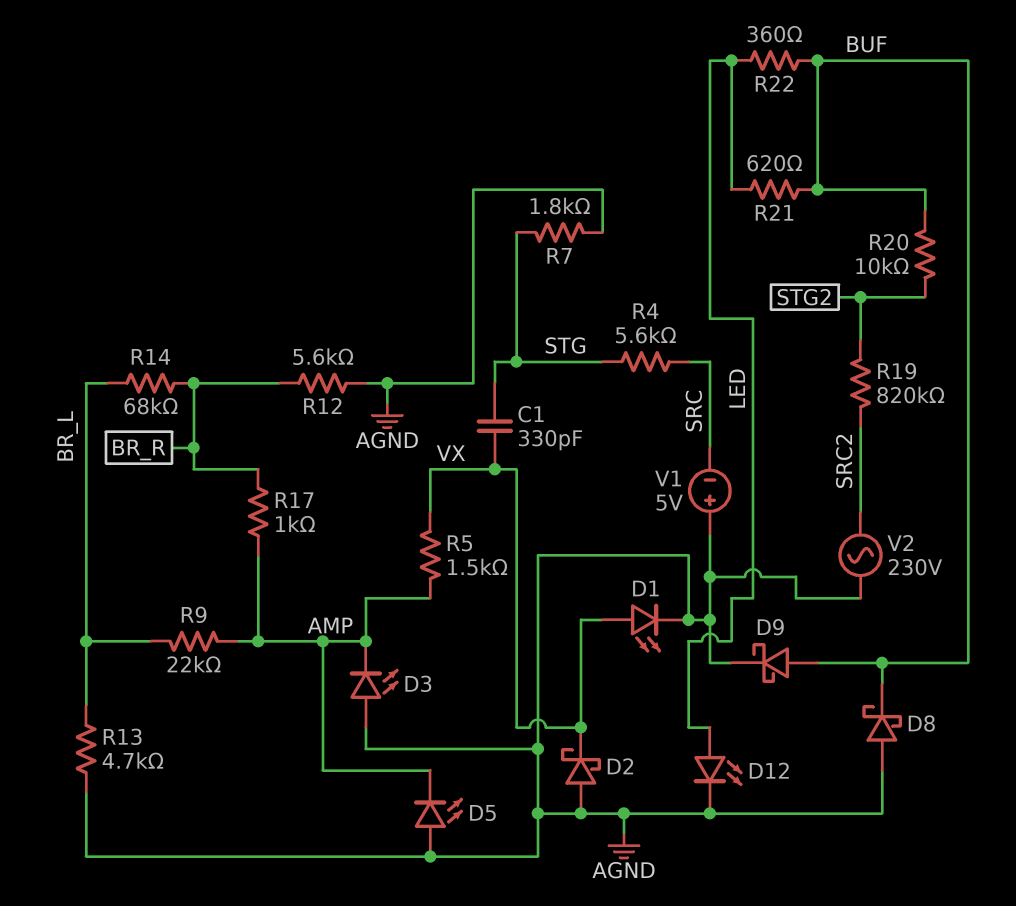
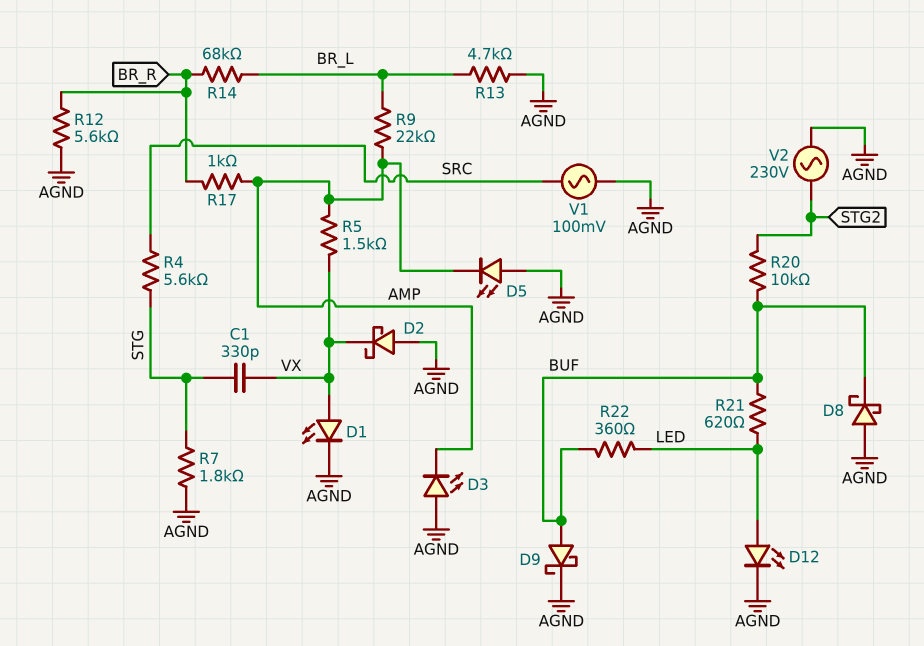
R19: 820k (SRC2, STG2) -> none
V1: 5V (plus AGND, minus SRC) -> AC 100mV (AGND, SRC)
V2: AC 230V (AGND, SRC2) -> AC 230V (AGND, STG2)

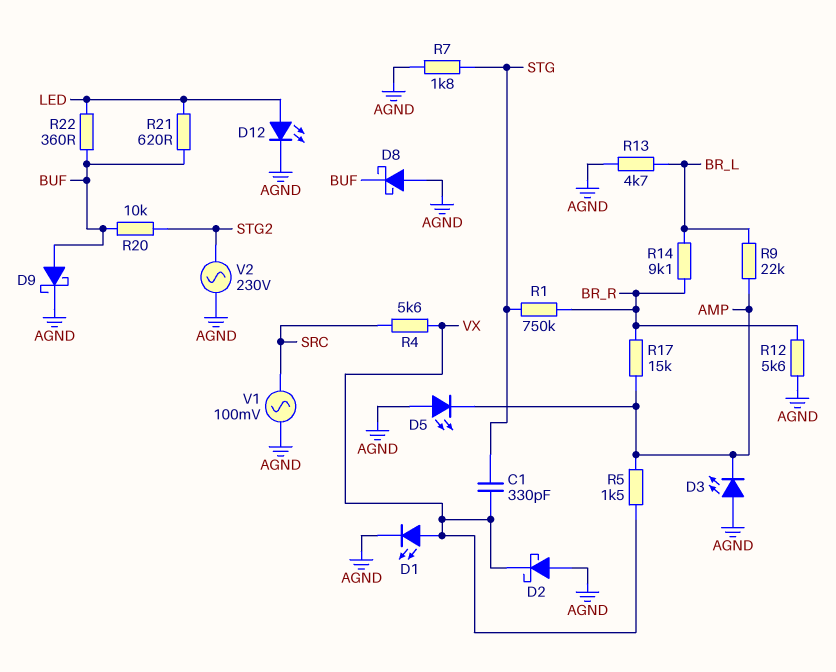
R1: none -> 750k (BR_R, STG)
R4: 5.6k (SRC, STG) -> 5.6k (SRC, VX)
R14: 68k (BR_L, BR_R) -> 9.1k (BR_L, BR_R)
R17: 1k (AMP, BR_R) -> 15k (AMP, BR_R)

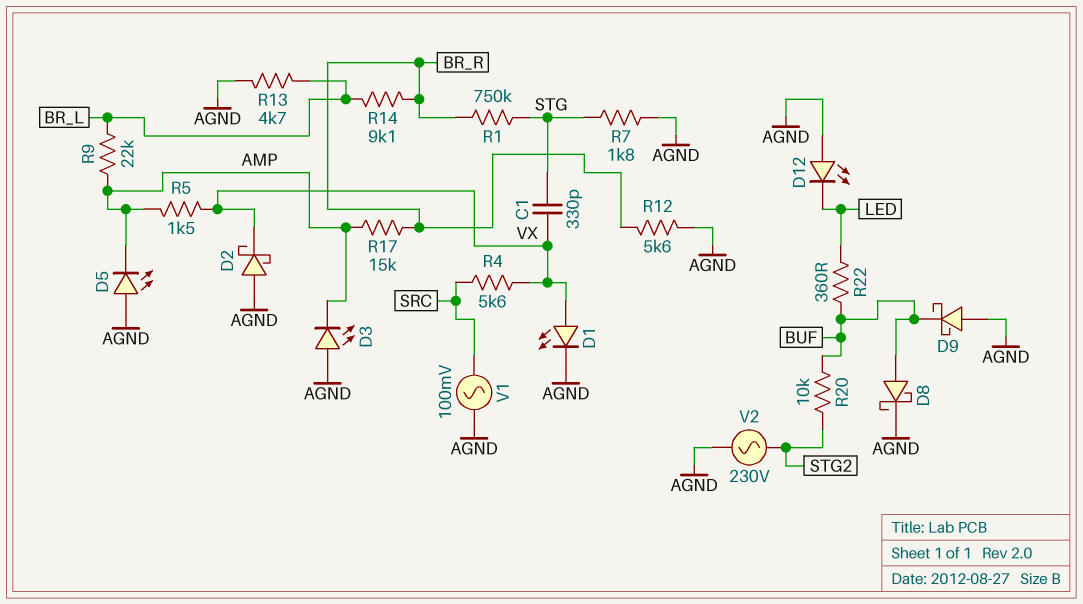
D8: schottky (A AGND, K BUF) -> schottky (A BUF, K AGND)
D9: schottky (A BUF, K AGND) -> schottky (A AGND, K BUF)
D12: LED (A LED, K AGND) -> LED (A AGND, K LED)
R21: 620 (BUF, LED) -> none

